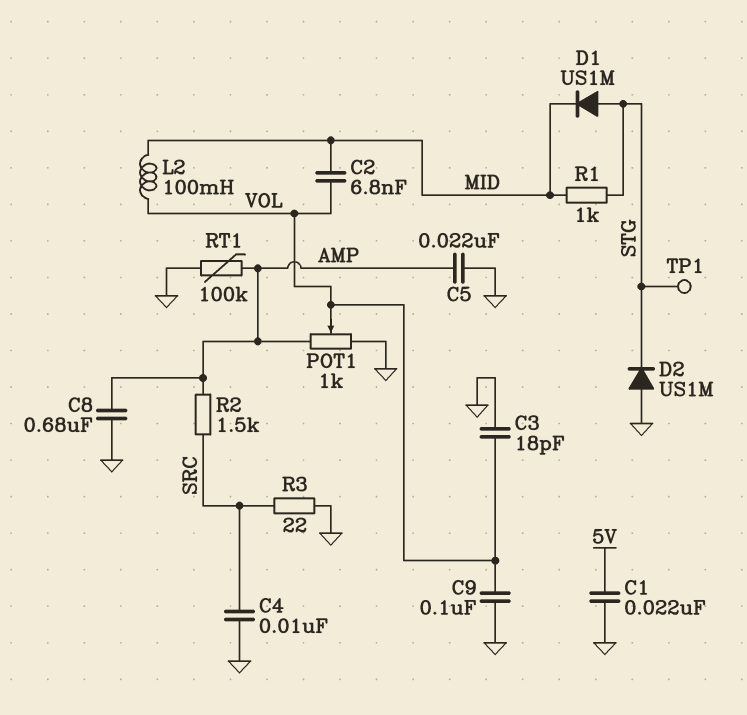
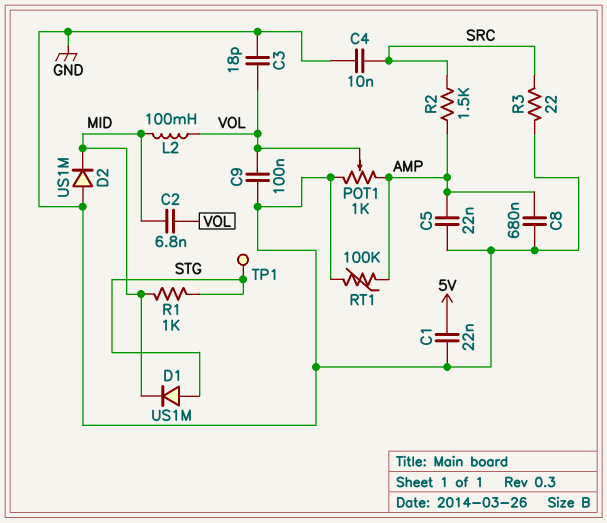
D2: diode US1M (A GND, K STG) -> diode US1M (A GND, K MID)

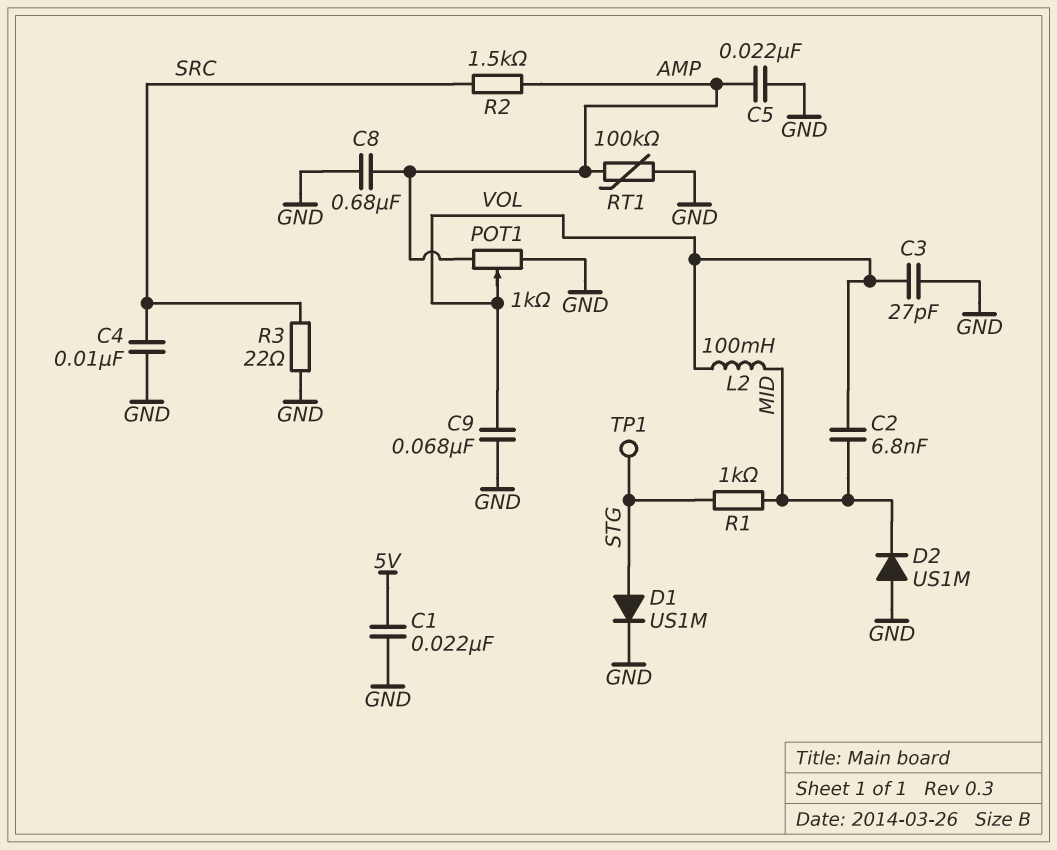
C3: 18pF (GND, VOL) -> 27pF (GND, VOL)
C9: 100nF (GND, VOL) -> 68nF (GND, VOL)
D1: diode US1M (A STG, K MID) -> diode US1M (A STG, K GND)

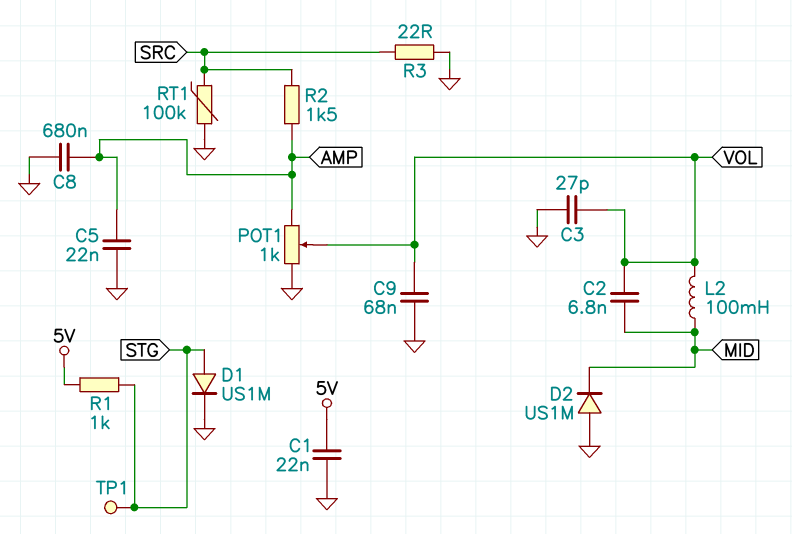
C4: 10nF (GND, SRC) -> none
R1: 1k (MID, STG) -> 1k (5V, STG)
RT1: 100k (AMP, GND) -> 100k (GND, SRC)

